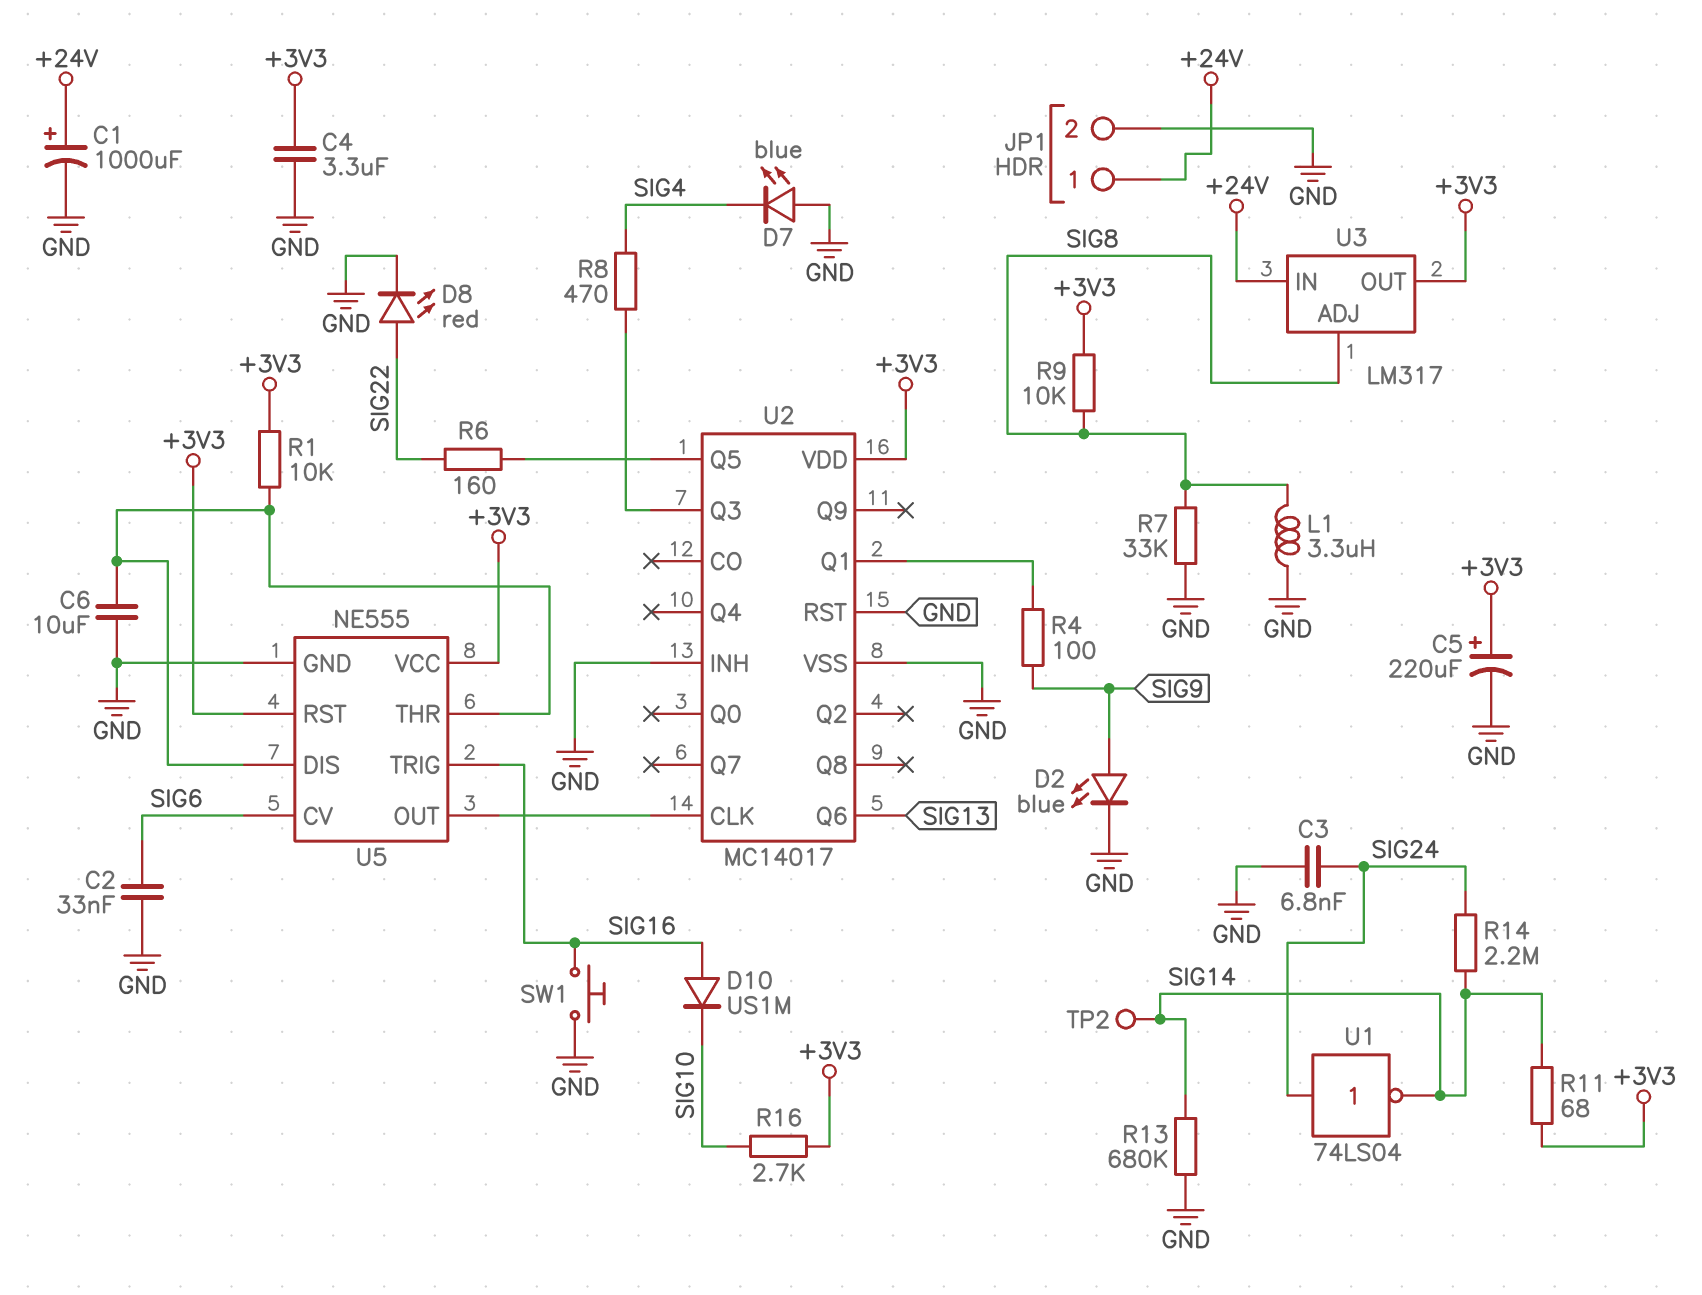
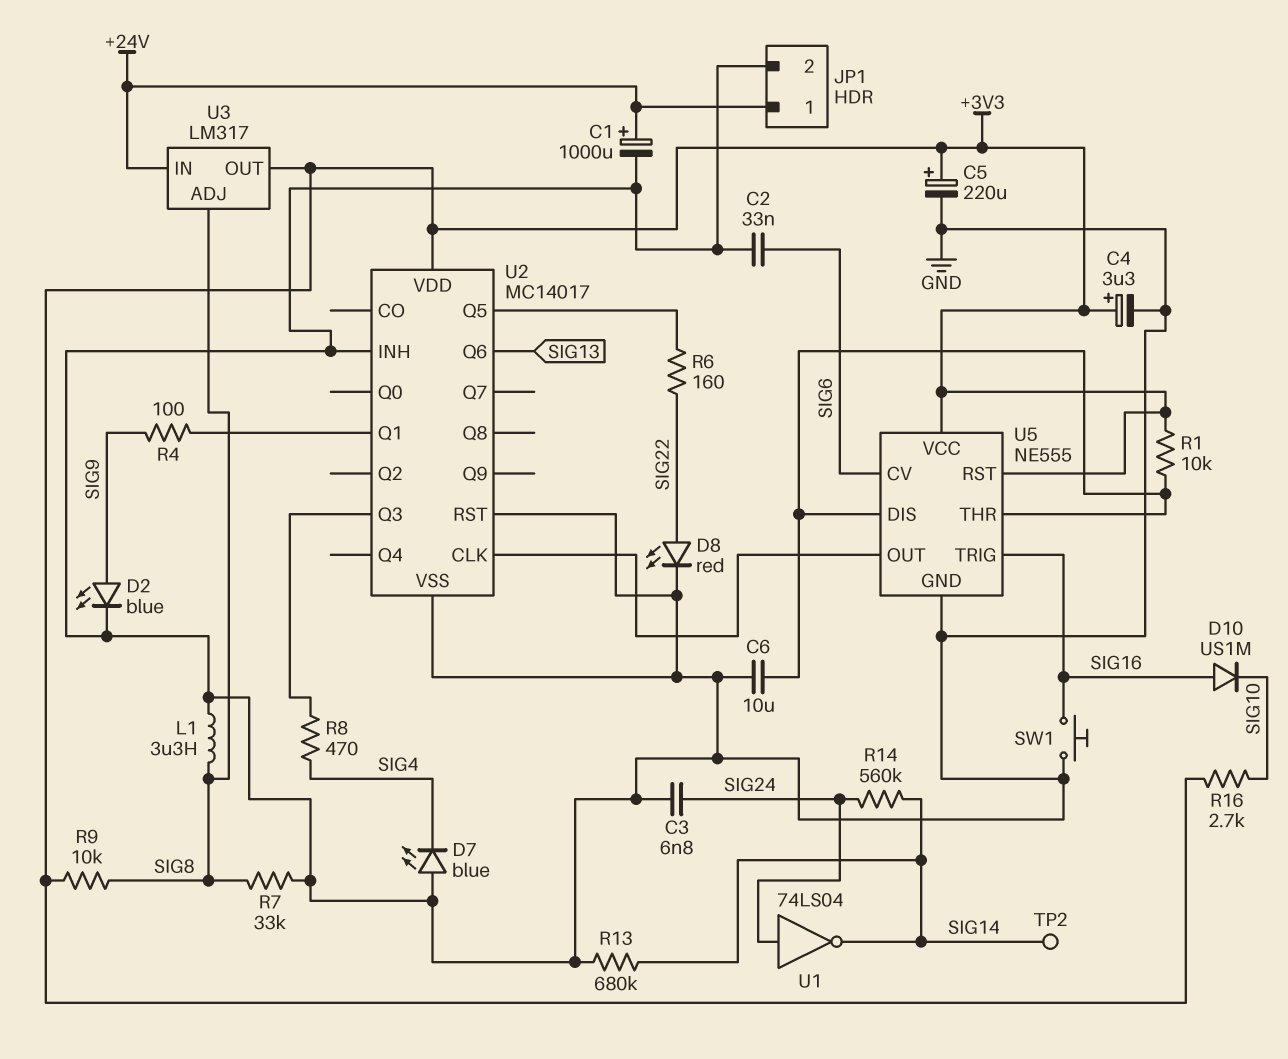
C4: 3.3uF (+3V3, GND) -> 3.3uF (plus +3V3, minus GND)
R11: 68 (+3V3, SIG14) -> none
R14: 2.2M (SIG14, SIG24) -> 560k (SIG14, SIG24)

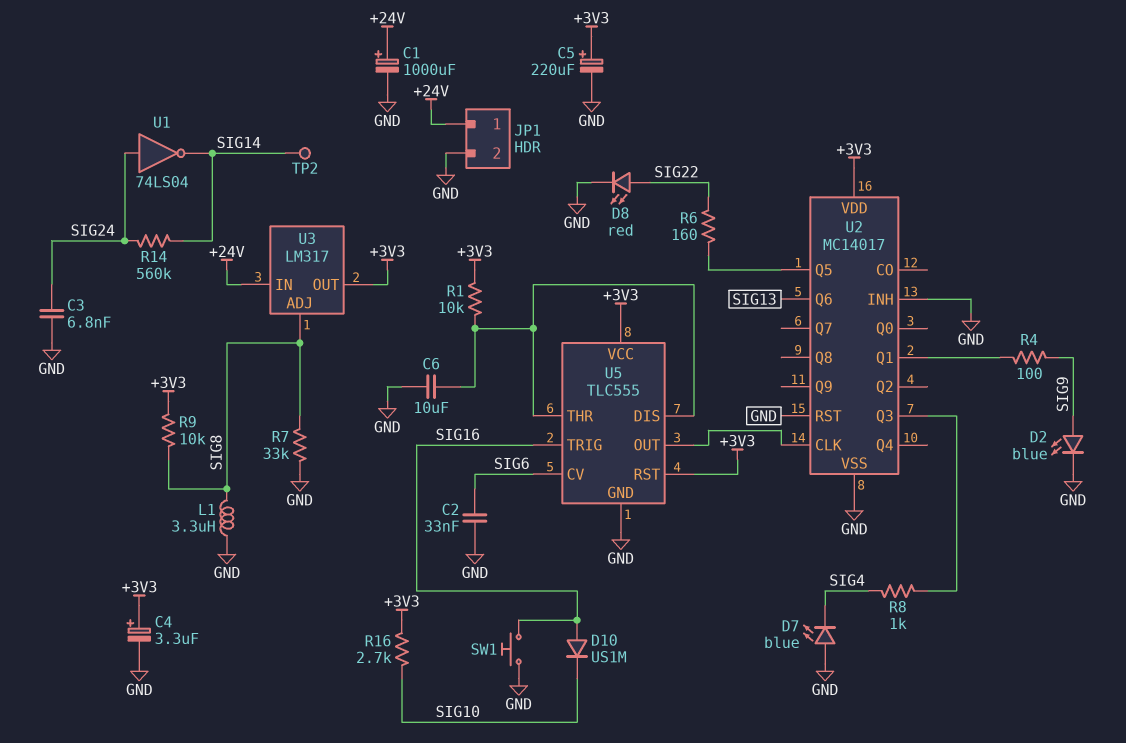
R8: 470 (SIG4, U2/Q3) -> 1k (SIG4, U2/Q3)
R13: 680k (GND, SIG14) -> none
U5: NE555 -> TLC555

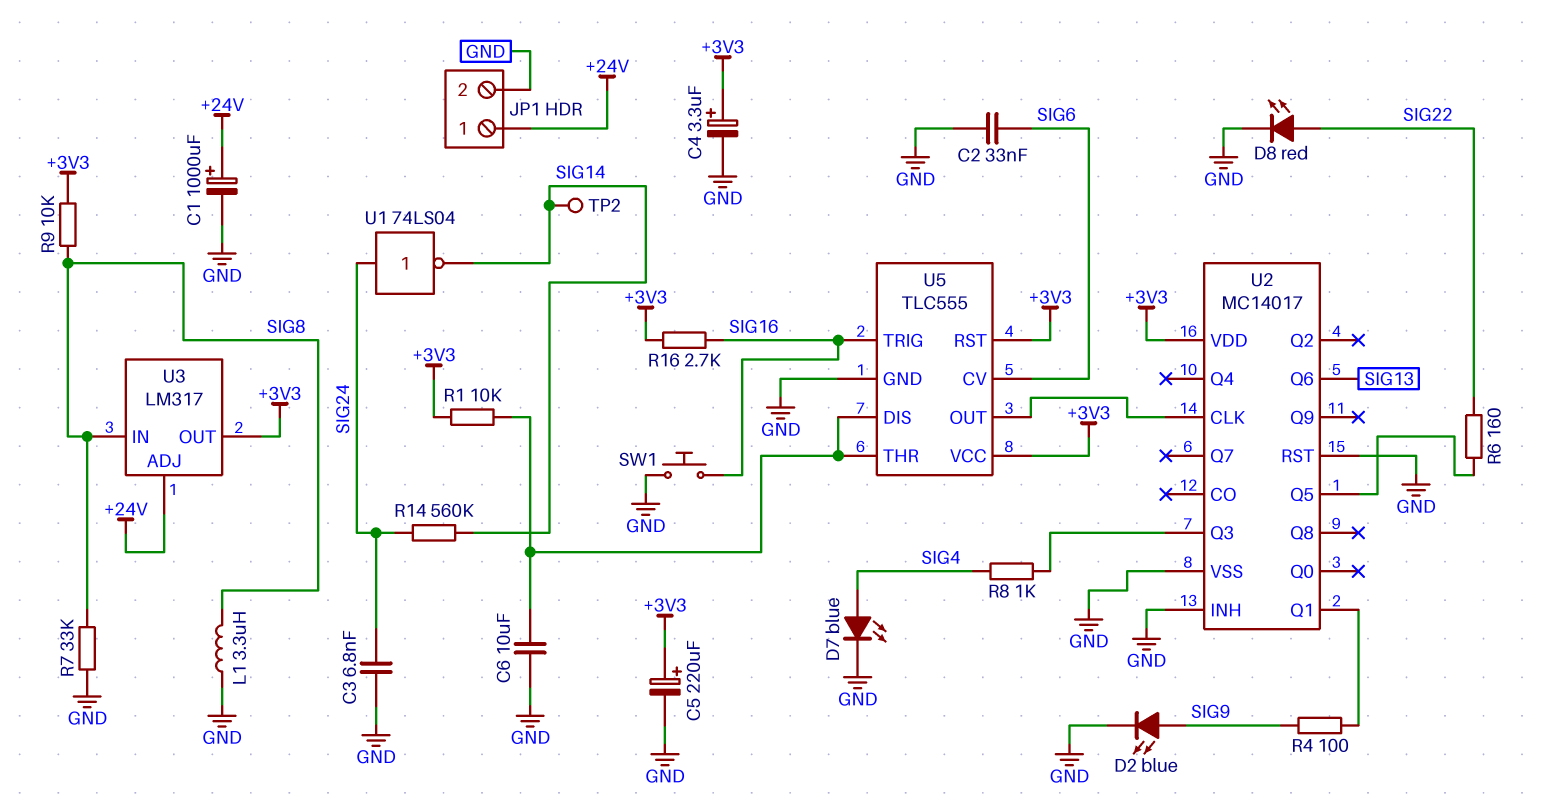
D7: LED blue (A GND, K SIG4) -> LED blue (A SIG4, K GND)
D10: diode US1M (A SIG16, K SIG10) -> none
R16: 2.7k (+3V3, SIG10) -> 2.7k (+3V3, SIG16)
U3 pin ADJ: SIG8 -> +24V
U3 pin IN: +24V -> SIG8

